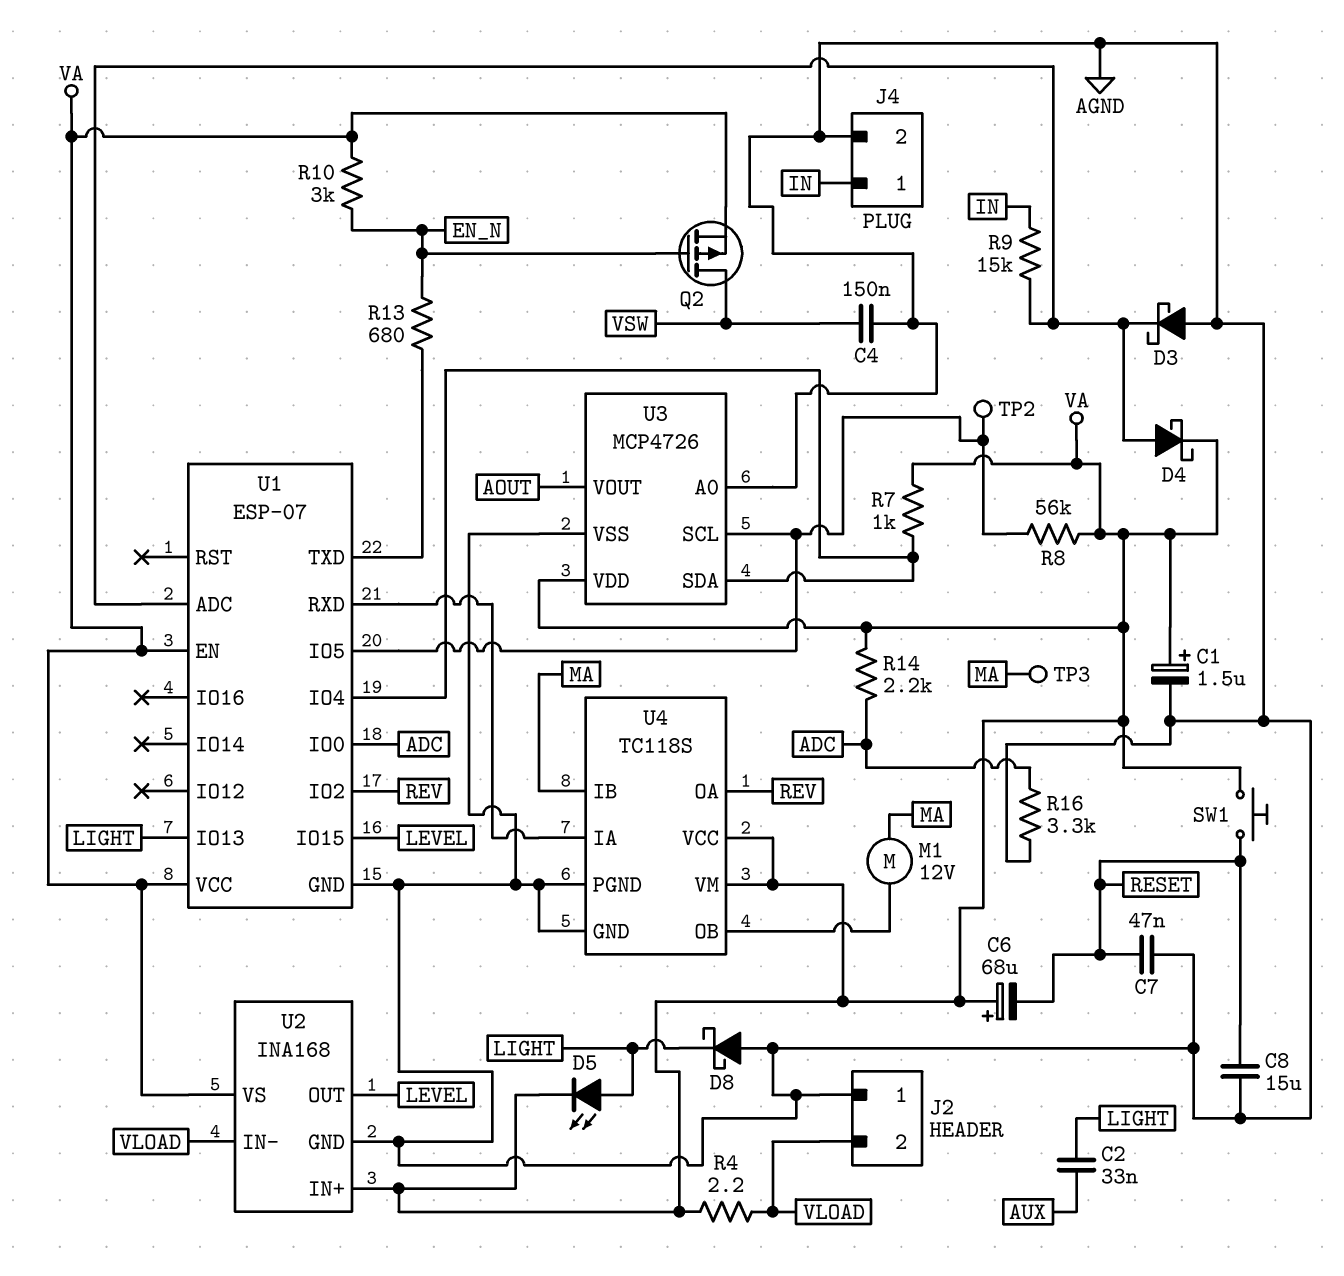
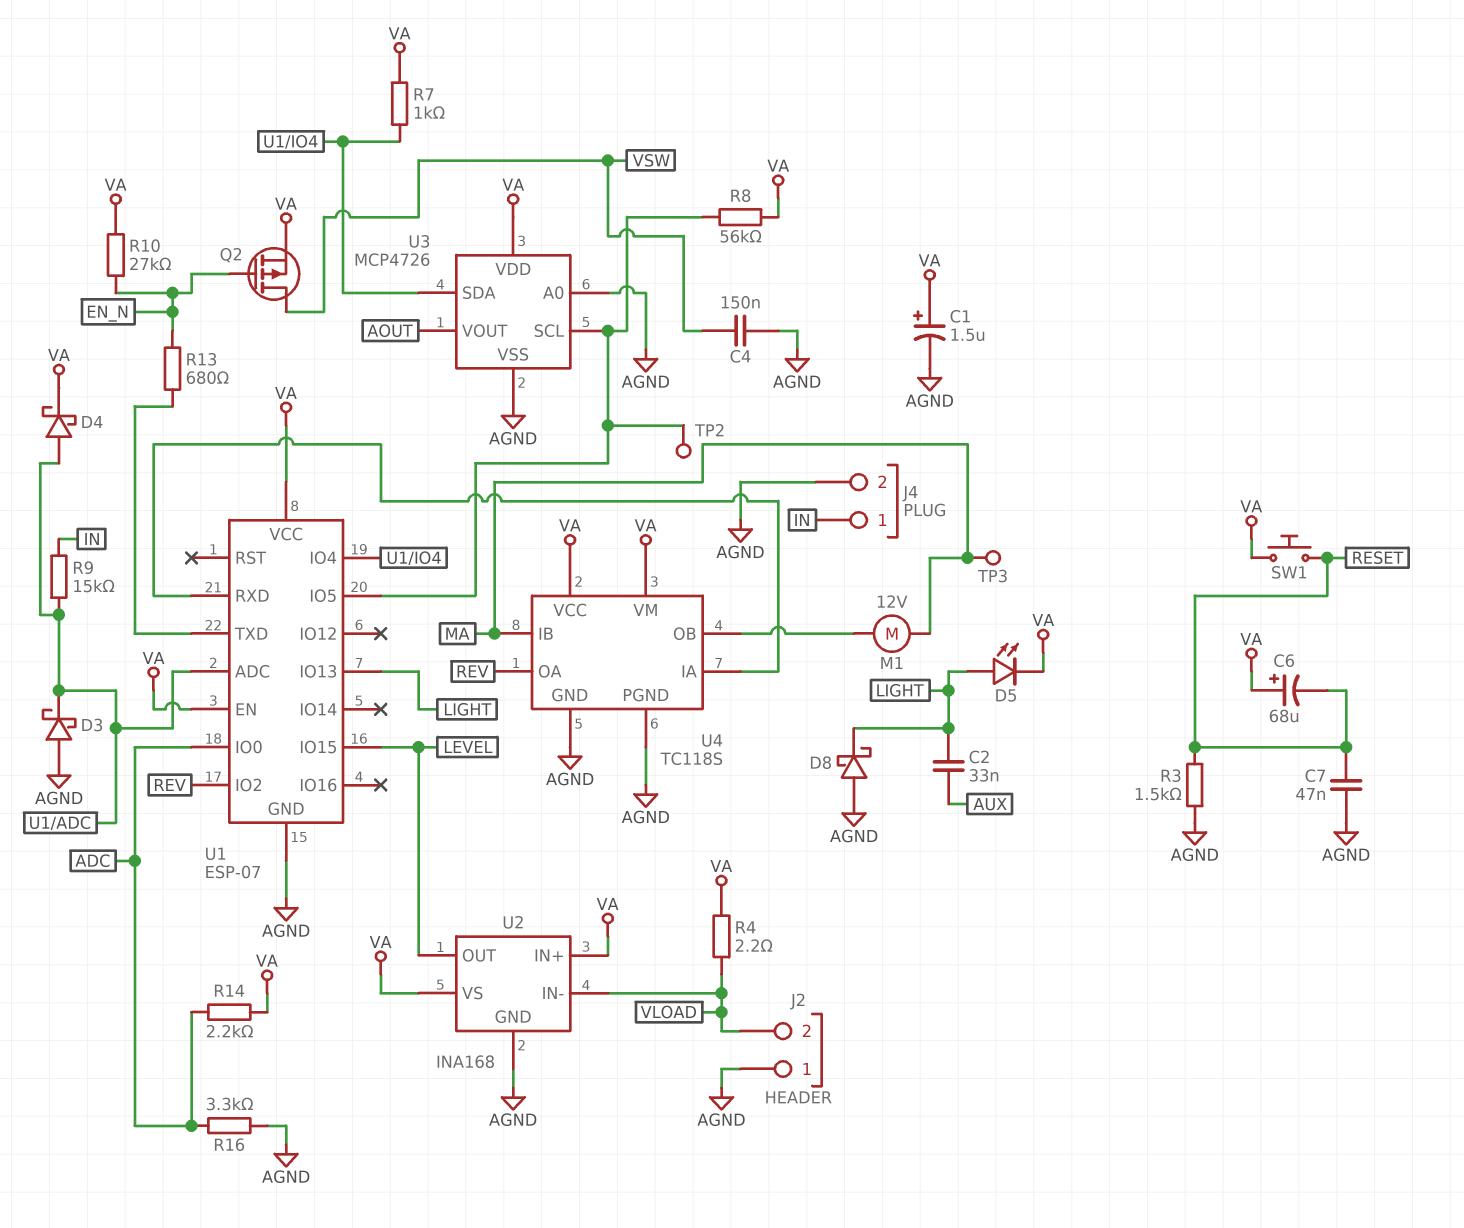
C8: 15uF (AGND, RESET) -> none
R3: none -> 1.5k (AGND, RESET)
R10: 3k (EN_N, VA) -> 27k (EN_N, VA)

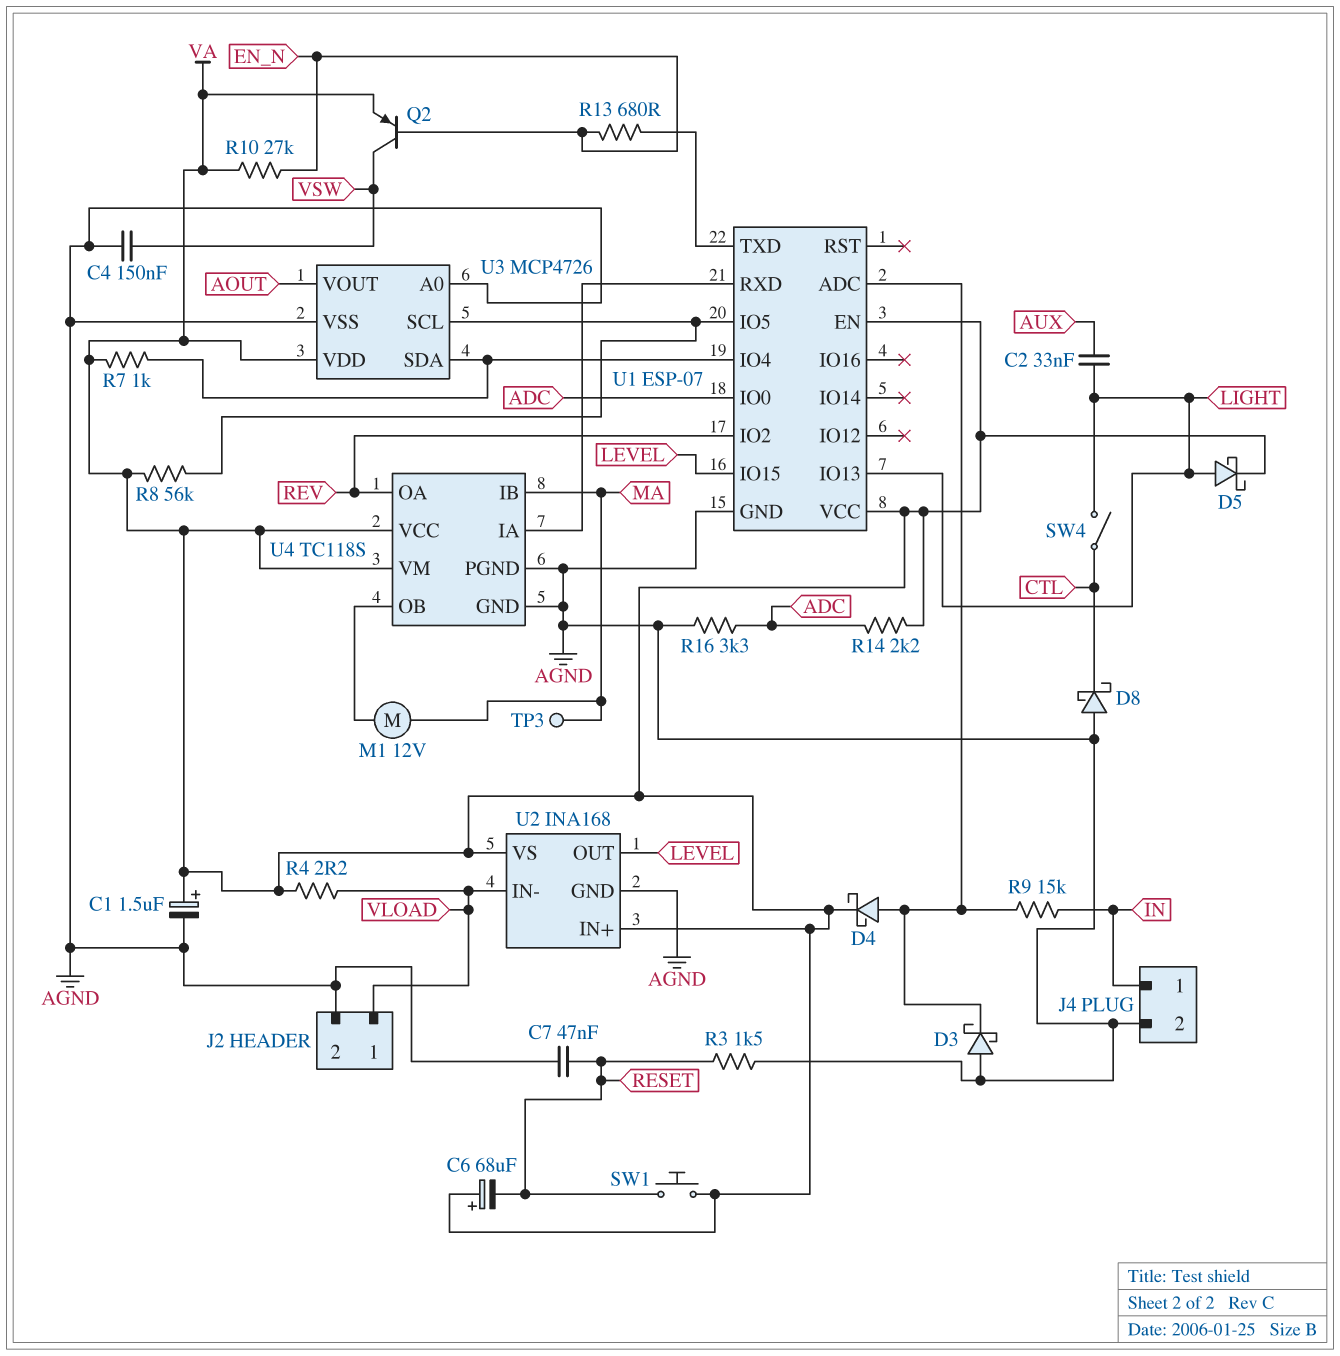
D5: LED (A LIGHT, K VA) -> schottky (A LIGHT, K VA)
D8: schottky (A AGND, K LIGHT) -> schottky (A AGND, K CTL)
J2 pin 1: AGND -> VLOAD
J2 pin 2: VLOAD -> AGND
Q2: PMOS (G EN_N, D VSW, S VA) -> PNP (B EN_N, C VSW, E VA)
SW4: none -> switch (CTL, LIGHT)
TP2: test point (U1/IO5) -> none

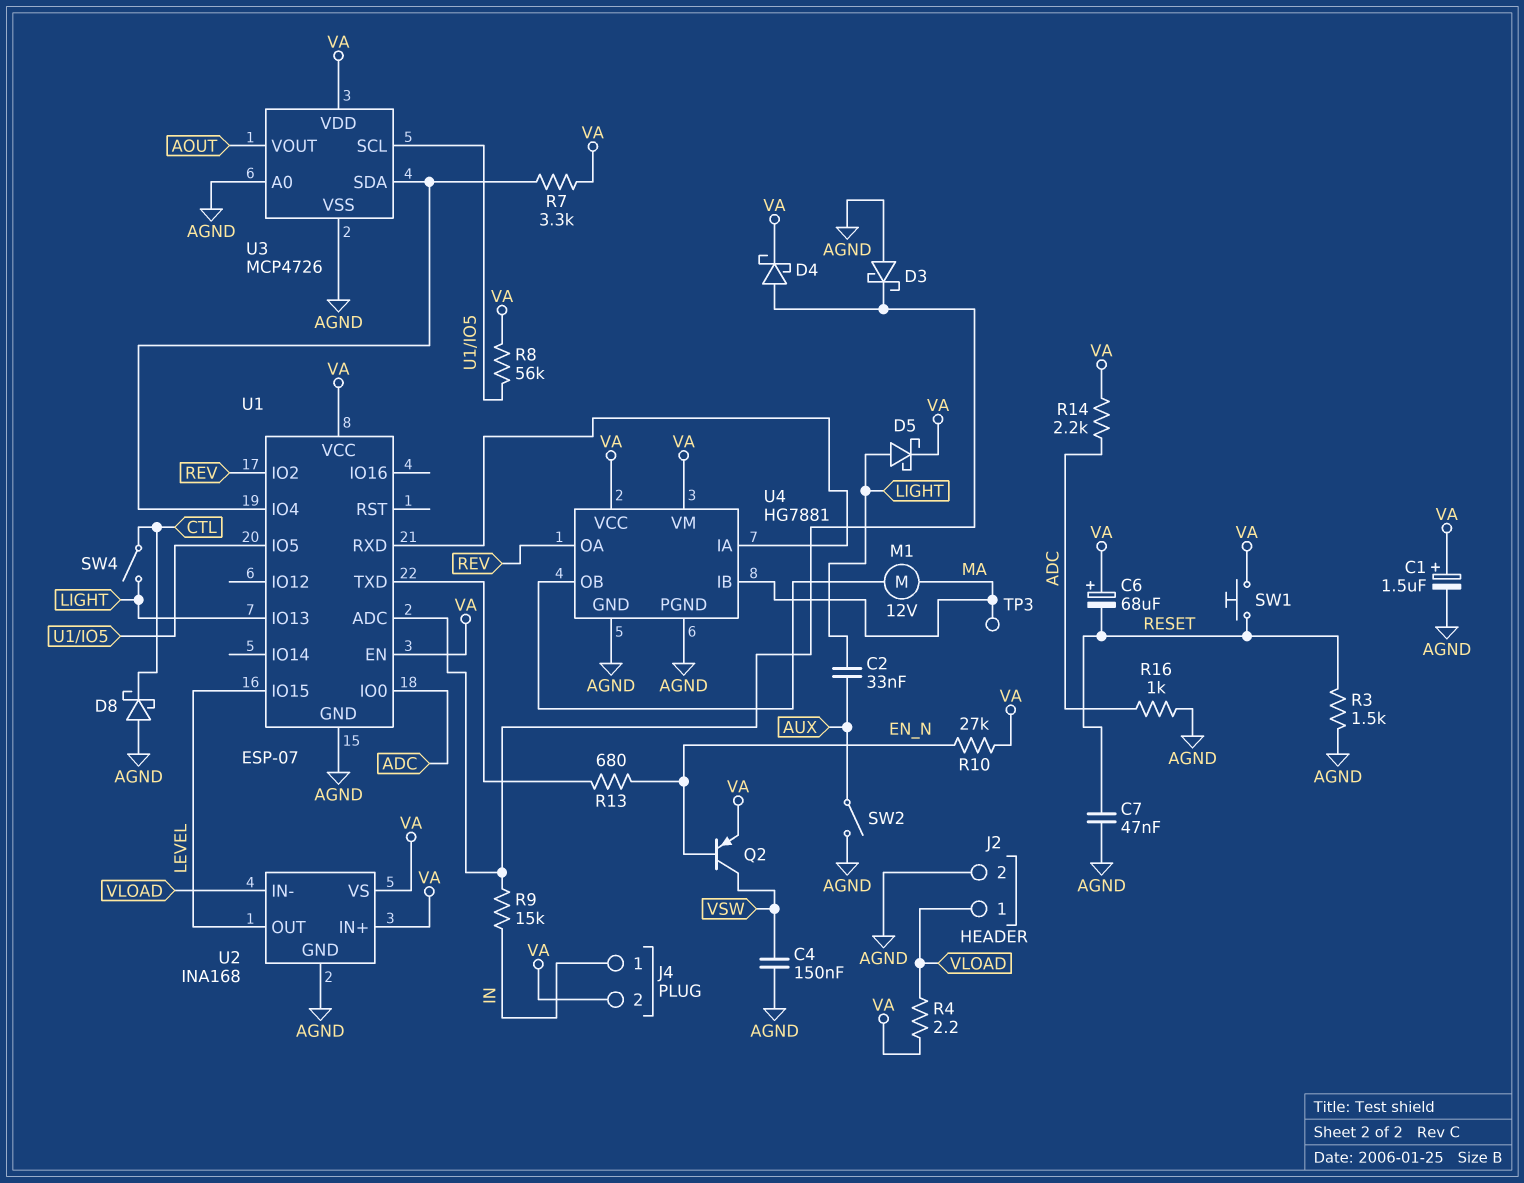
J4 pin 2: AGND -> VA
R7: 1k (U1/IO4, VA) -> 3.3k (U1/IO4, VA)
R16: 3.3k (ADC, AGND) -> 1k (ADC, AGND)
SW2: none -> switch (AGND, AUX)
U4: TC118S -> HG7881

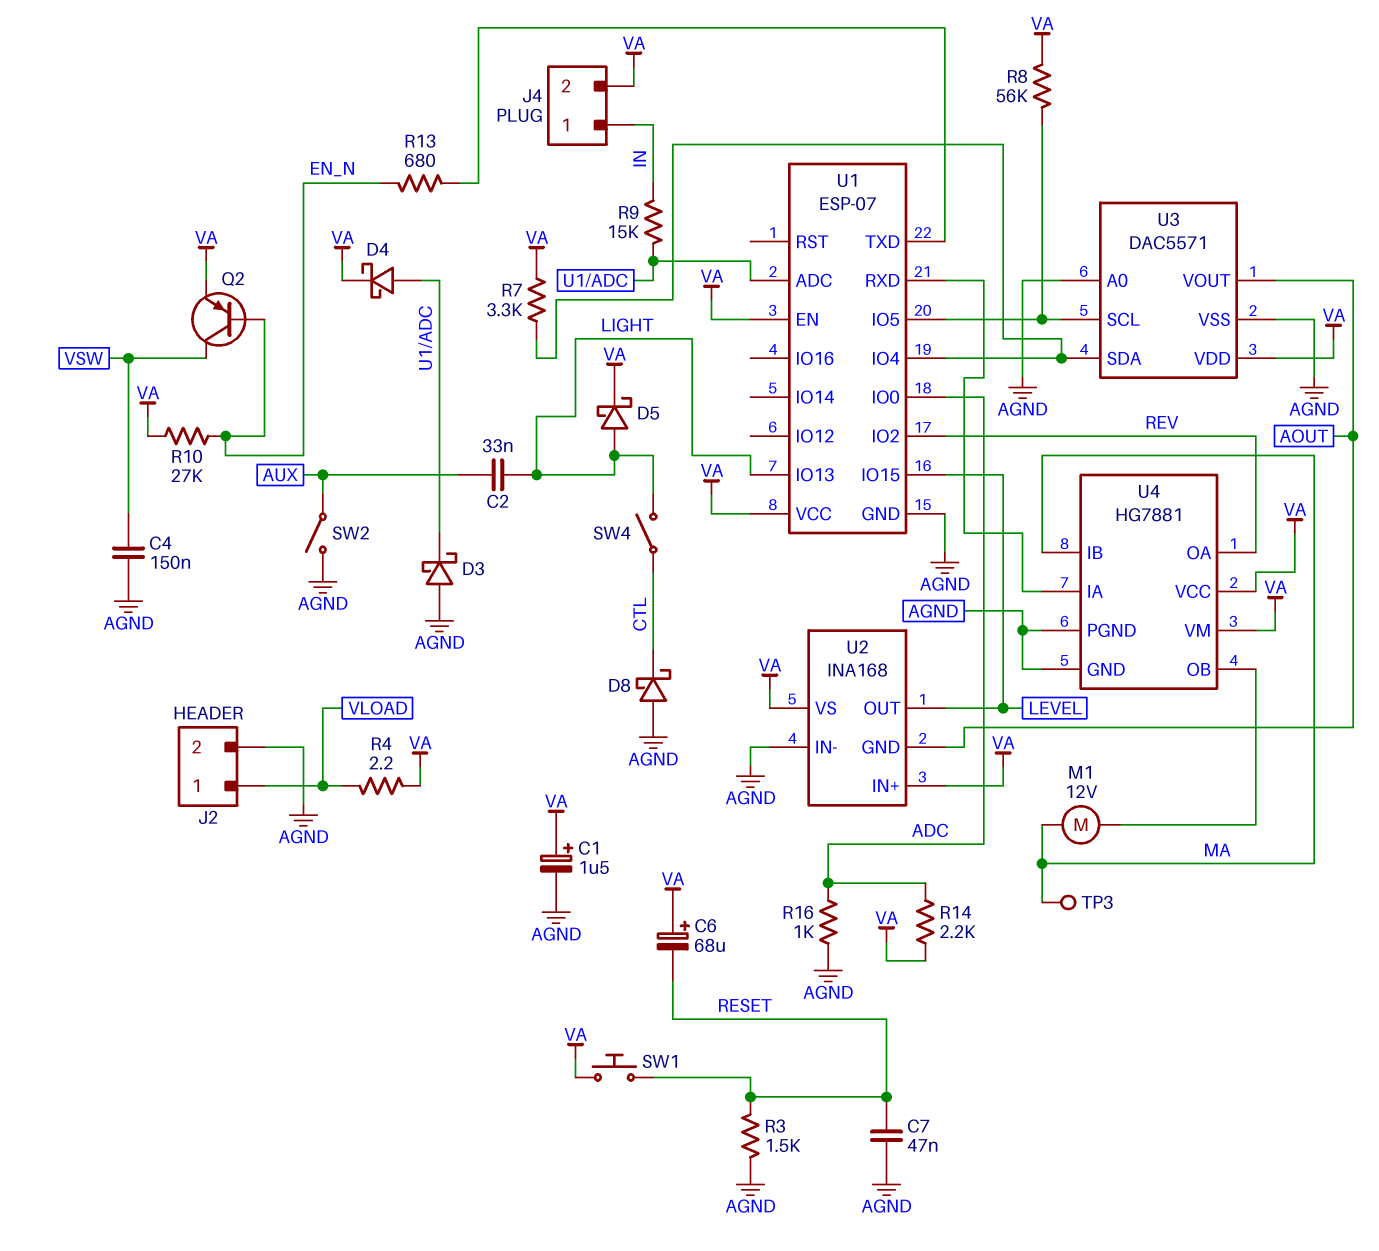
U2 pin GND: AGND -> AOUT
U2 pin IN-: VLOAD -> AGND
U3: MCP4726 -> DAC5571

